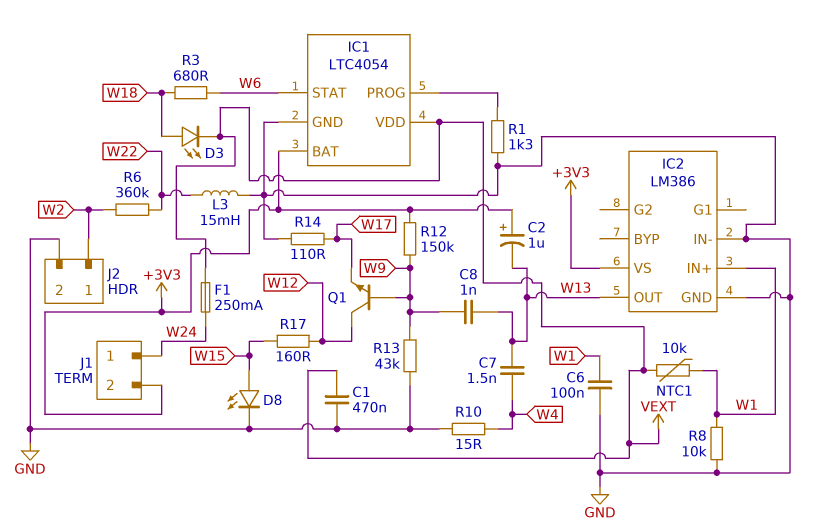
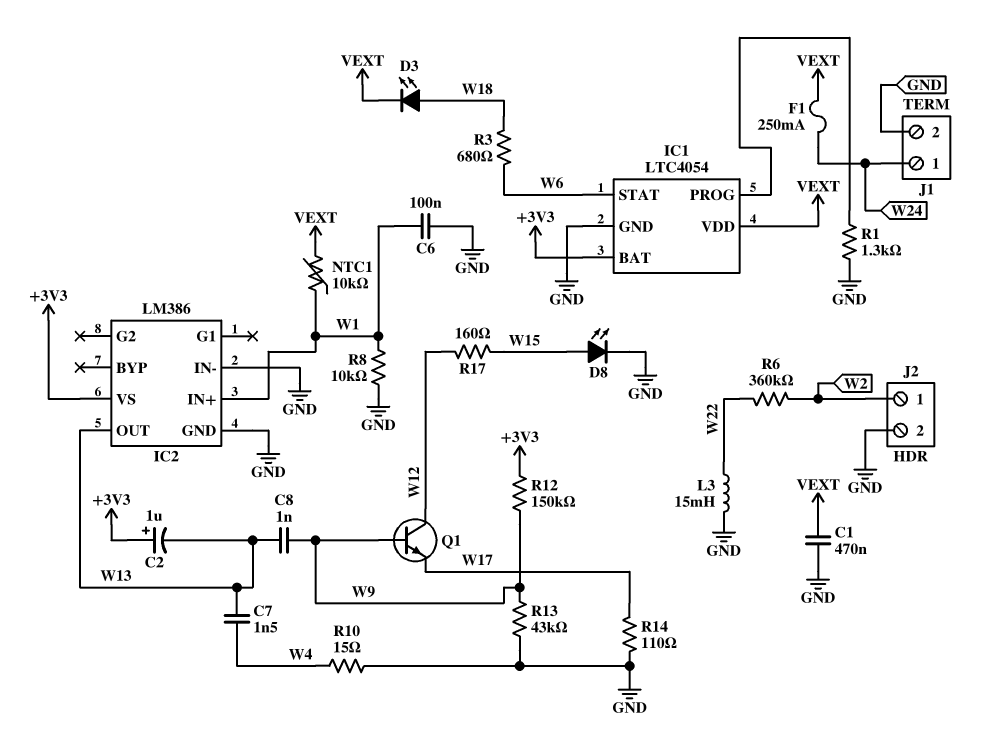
J1 pin 2: +3V3 -> GND

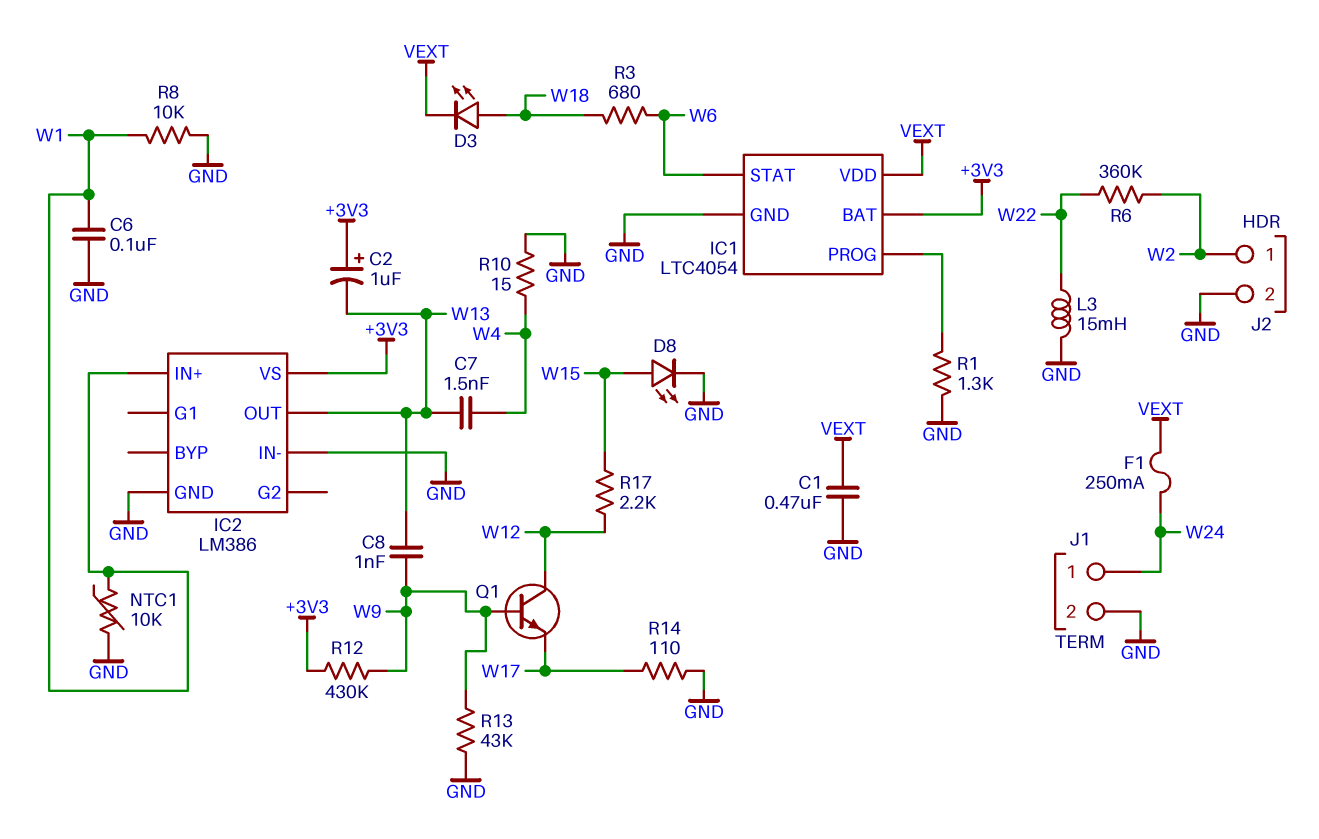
NTC1: 10k (VEXT, W1) -> 10k (GND, W1)
R12: 150k (+3V3, W9) -> 430k (+3V3, W9)
R17: 160 (W12, W15) -> 2.2k (W12, W15)

